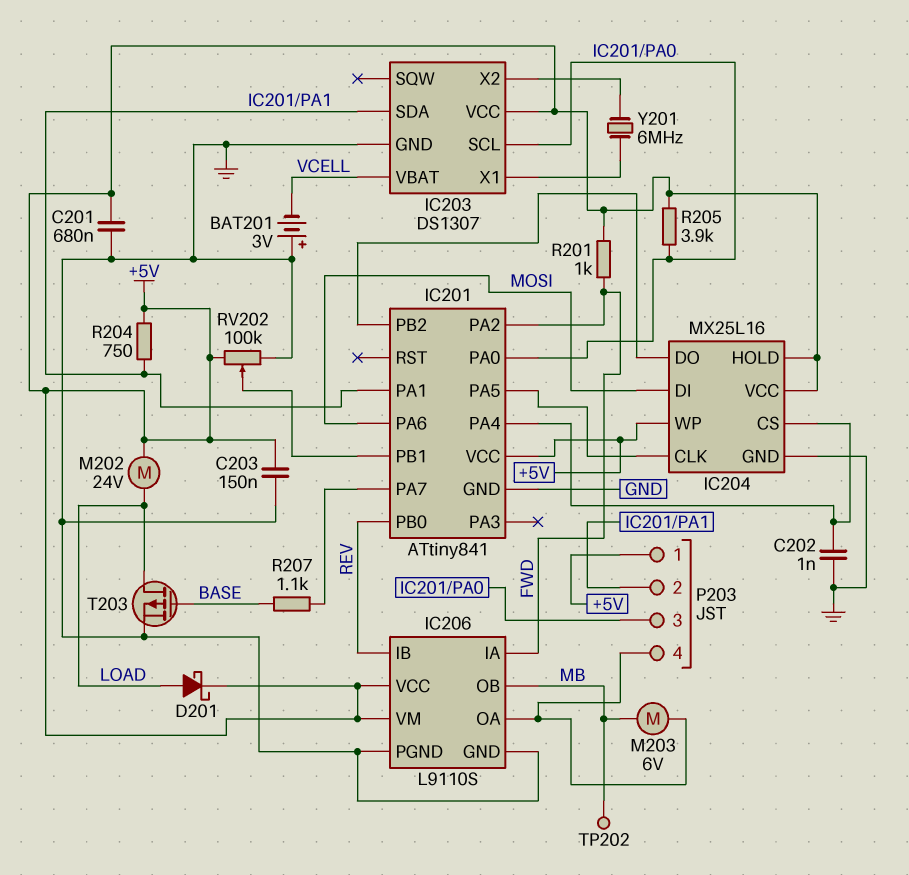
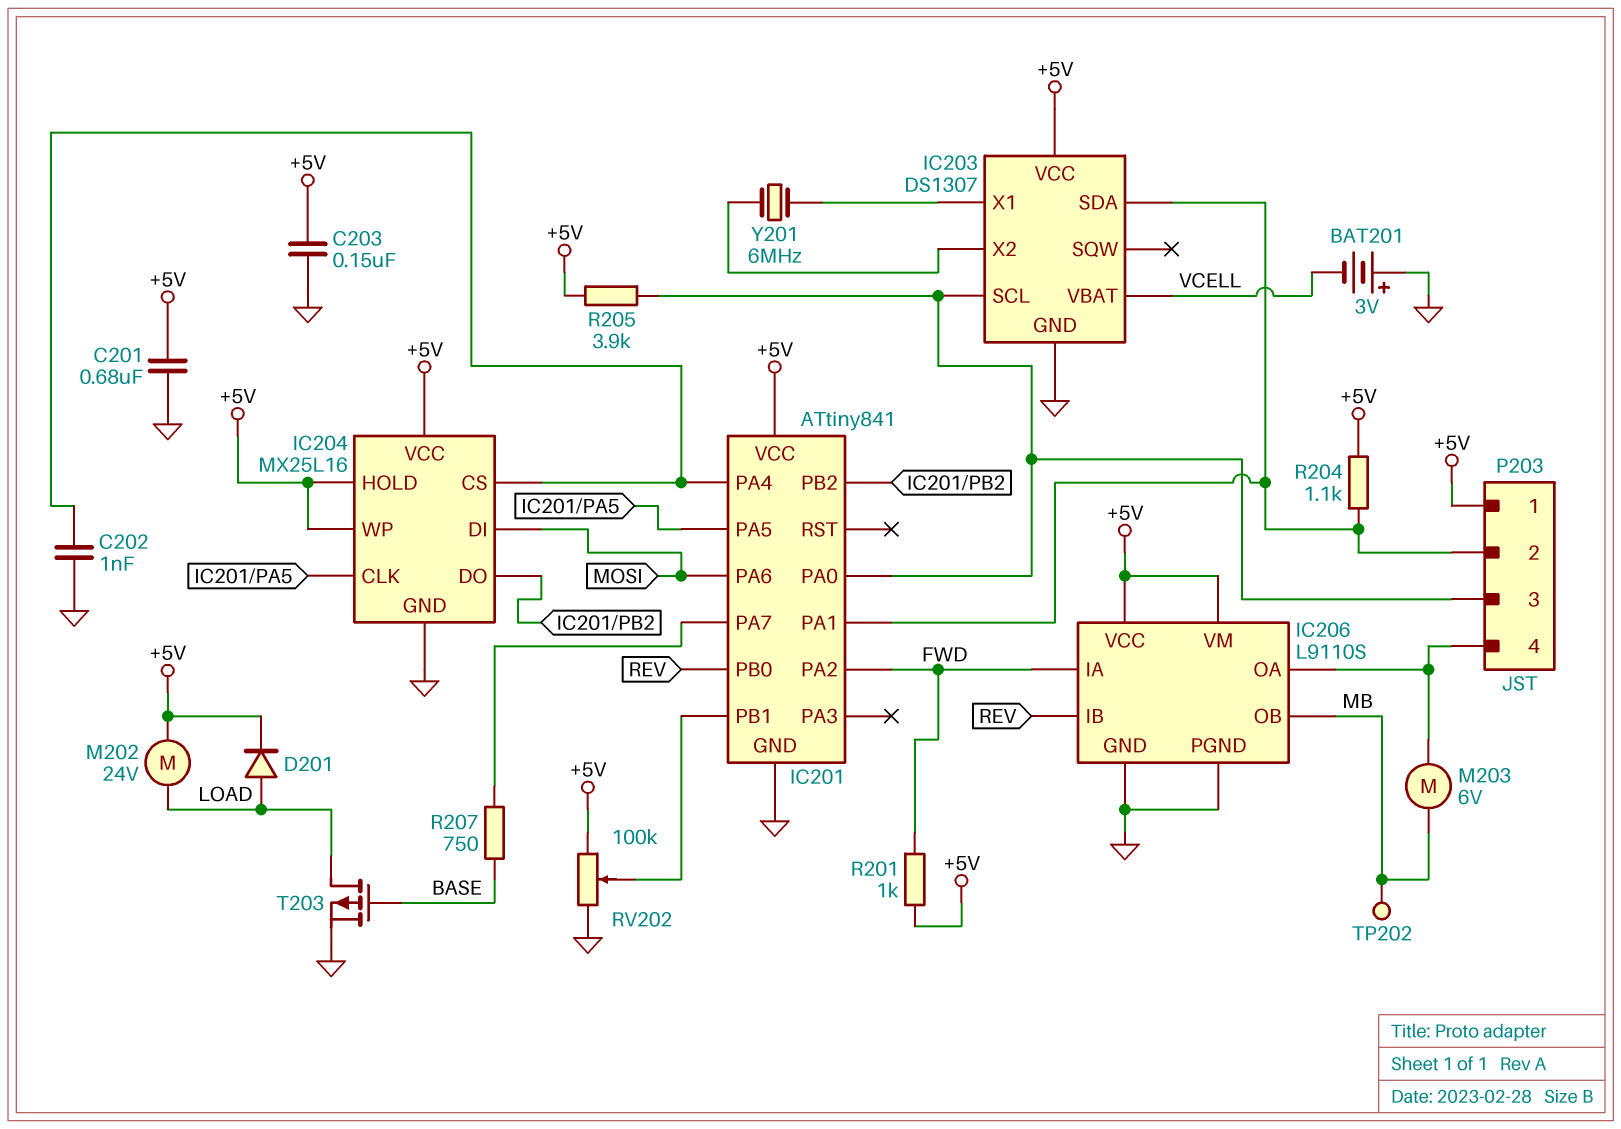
D201: schottky (A LOAD, K +5V) -> diode (A LOAD, K +5V)
R204: 750 (+5V, IC201/PA1) -> 1.1k (+5V, IC201/PA1)
R207: 1.1k (BASE, IC201/PA7) -> 750 (BASE, IC201/PA7)

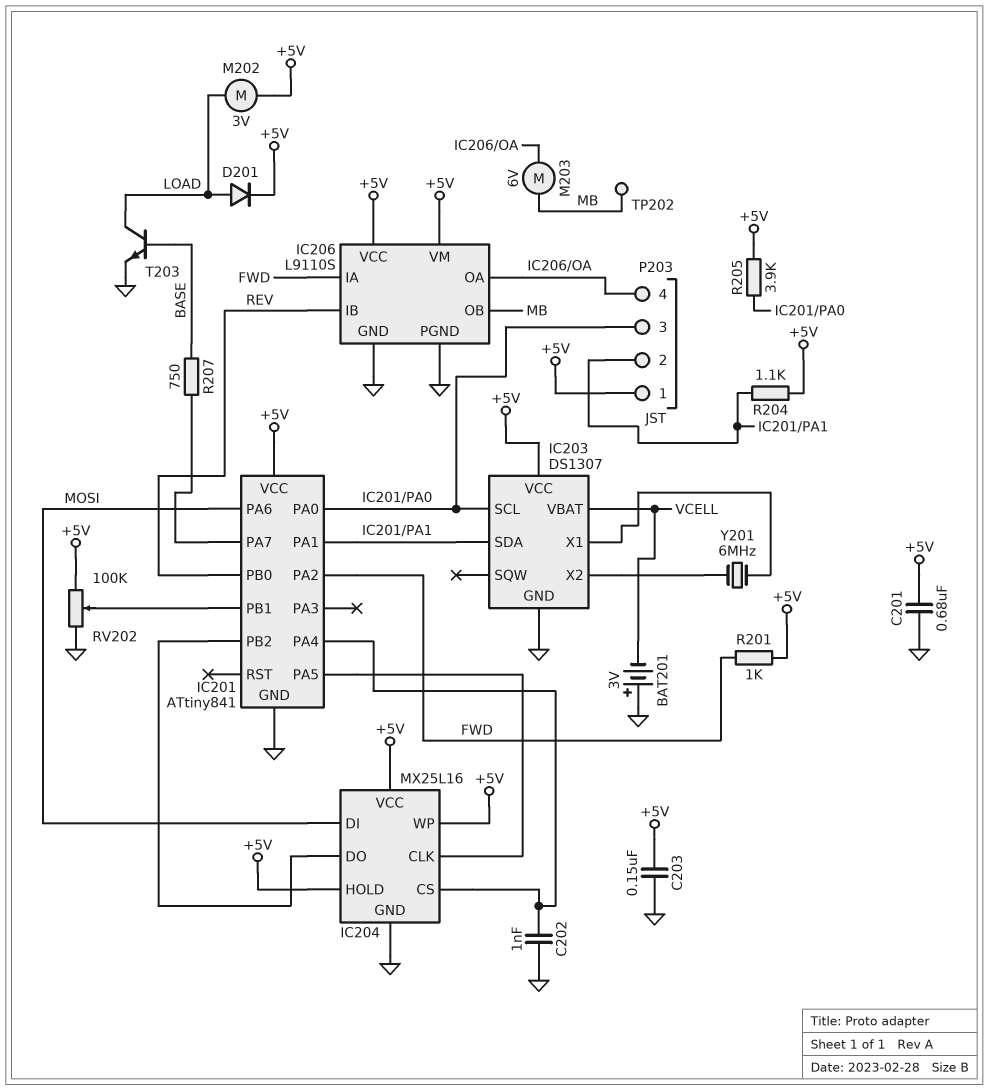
M202: motor 24V (+5V, LOAD) -> motor 3V (+5V, LOAD)
T203: PMOS (G BASE, D LOAD, S GND) -> NPN (B BASE, C LOAD, E GND)

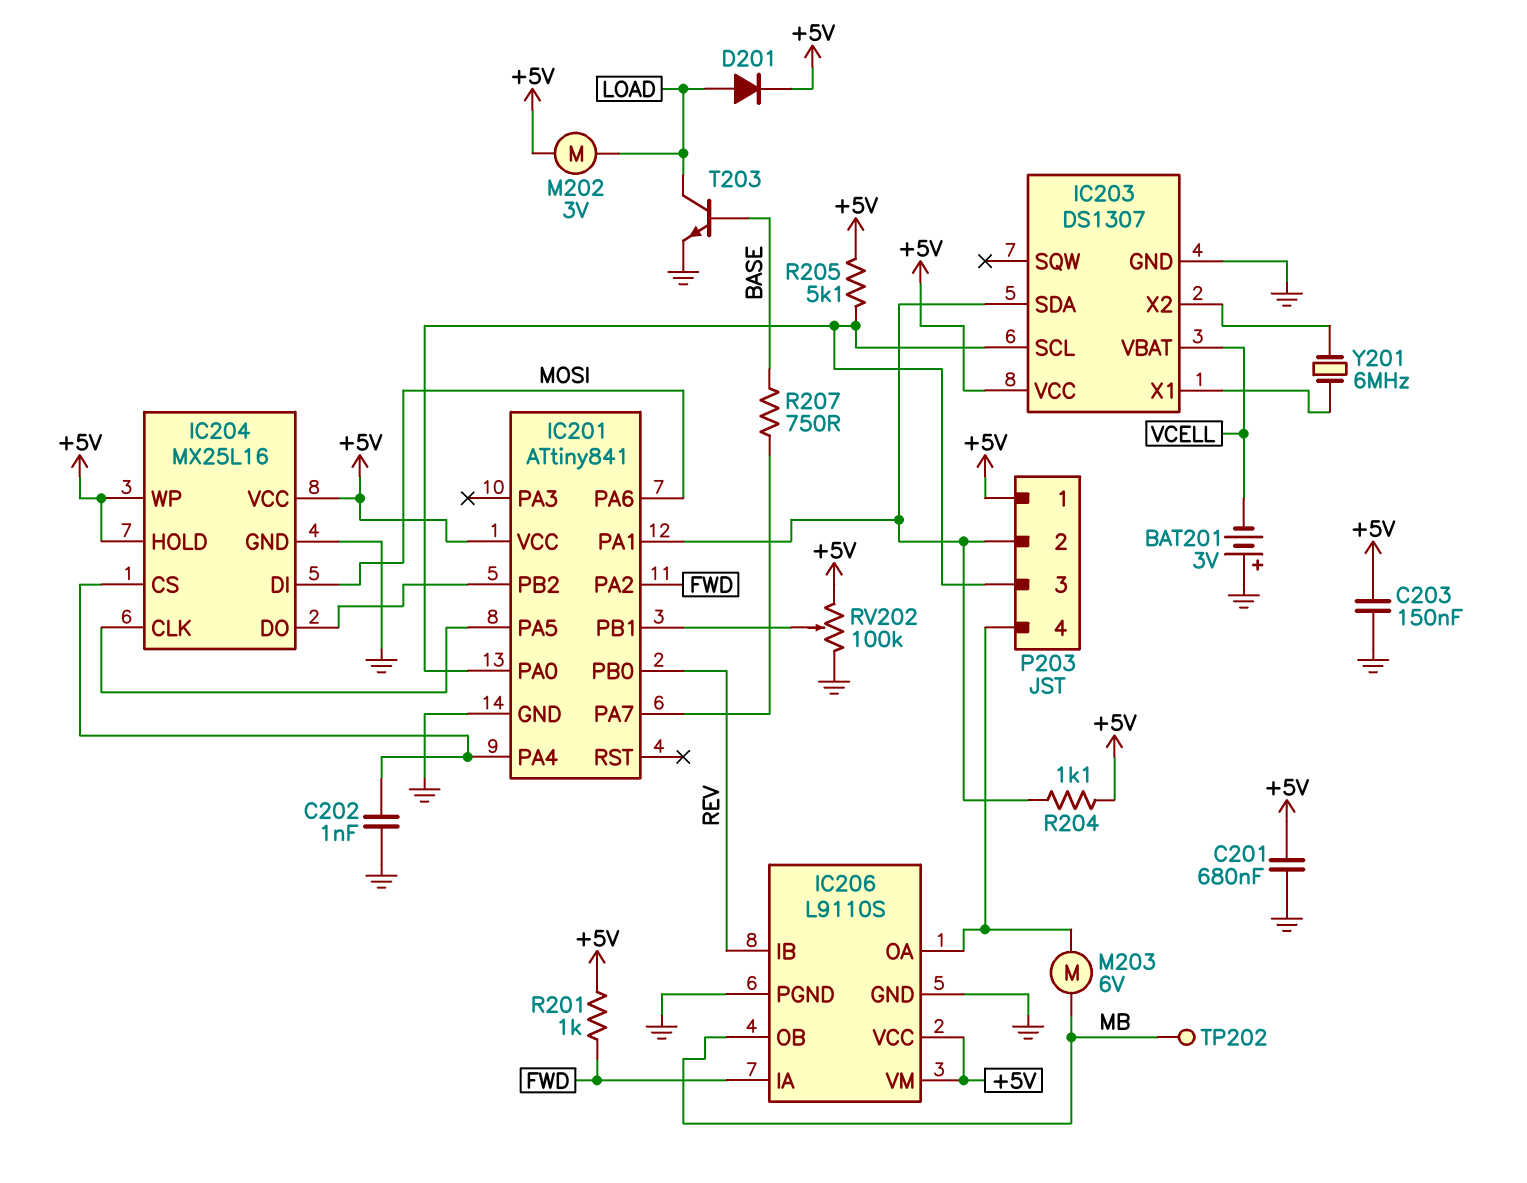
R205: 3.9k (+5V, IC201/PA0) -> 5.1k (+5V, IC201/PA0)

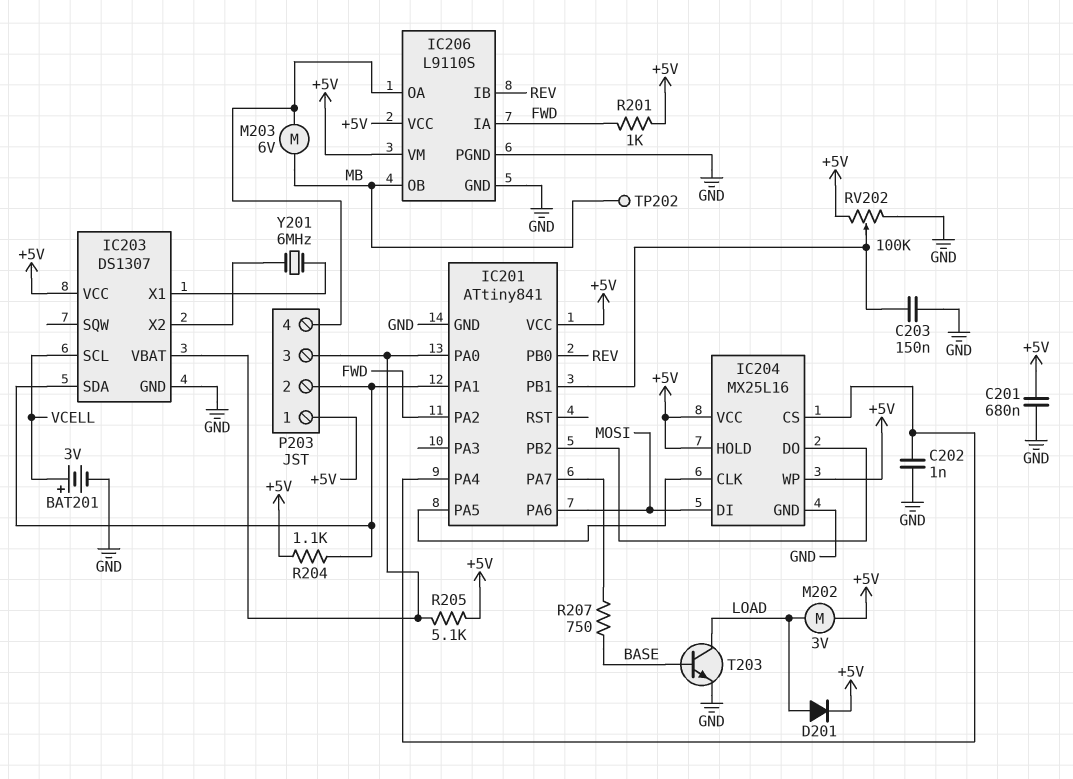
BAT201: 3V (plus GND, minus VCELL) -> 3V (plus VCELL, minus GND)
C203: 150nF (+5V, GND) -> 150nF (GND, IC201/PB1)
IC203 pin SCL: IC201/PA0 -> VCELL
IC203 pin VBAT: VCELL -> IC201/PA0

